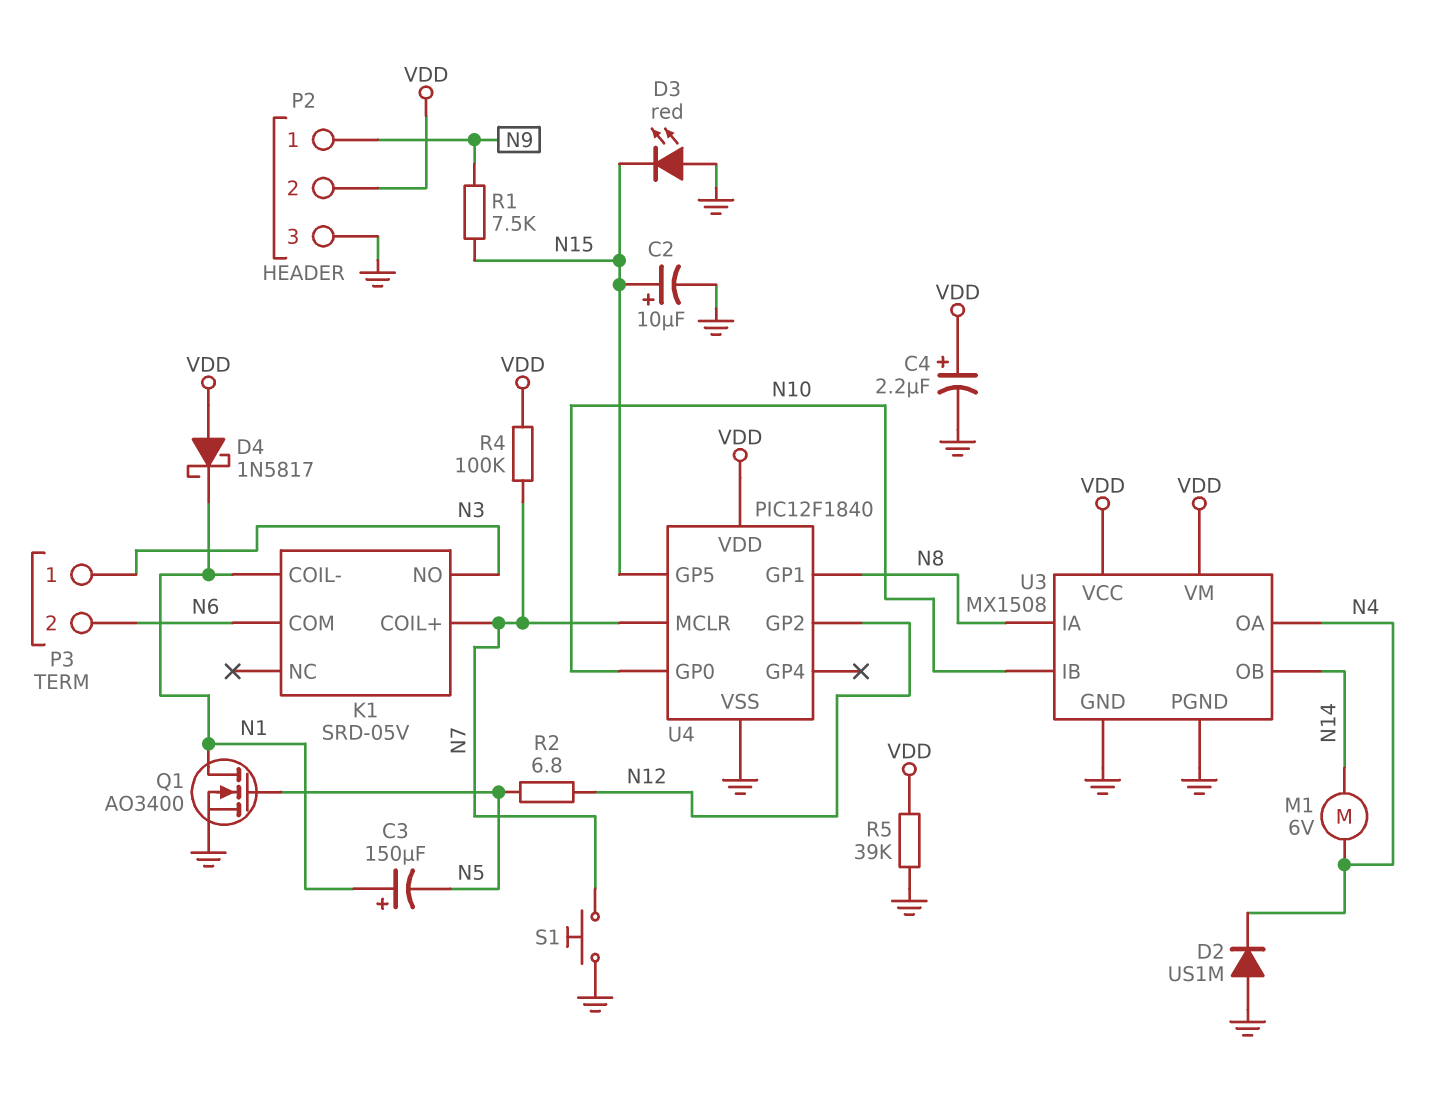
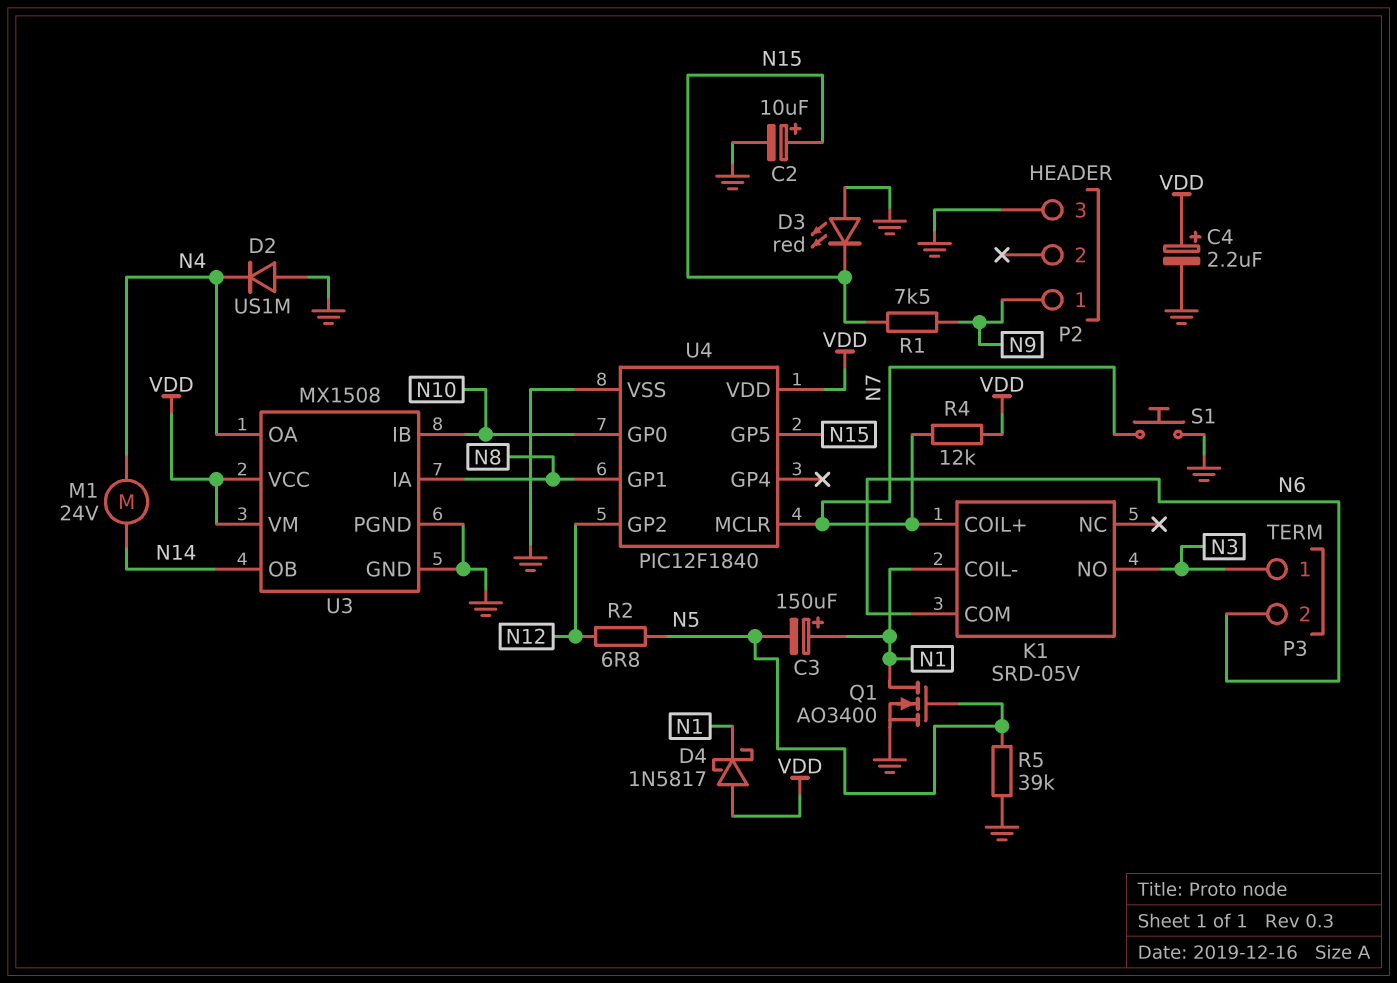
M1: motor 6V (N4, N14) -> motor 24V (N4, N14)
P2 pin 2: VDD -> none
R4: 100k (N7, VDD) -> 12k (N7, VDD)
R5: 39k (GND, VDD) -> 39k (GND, N5)

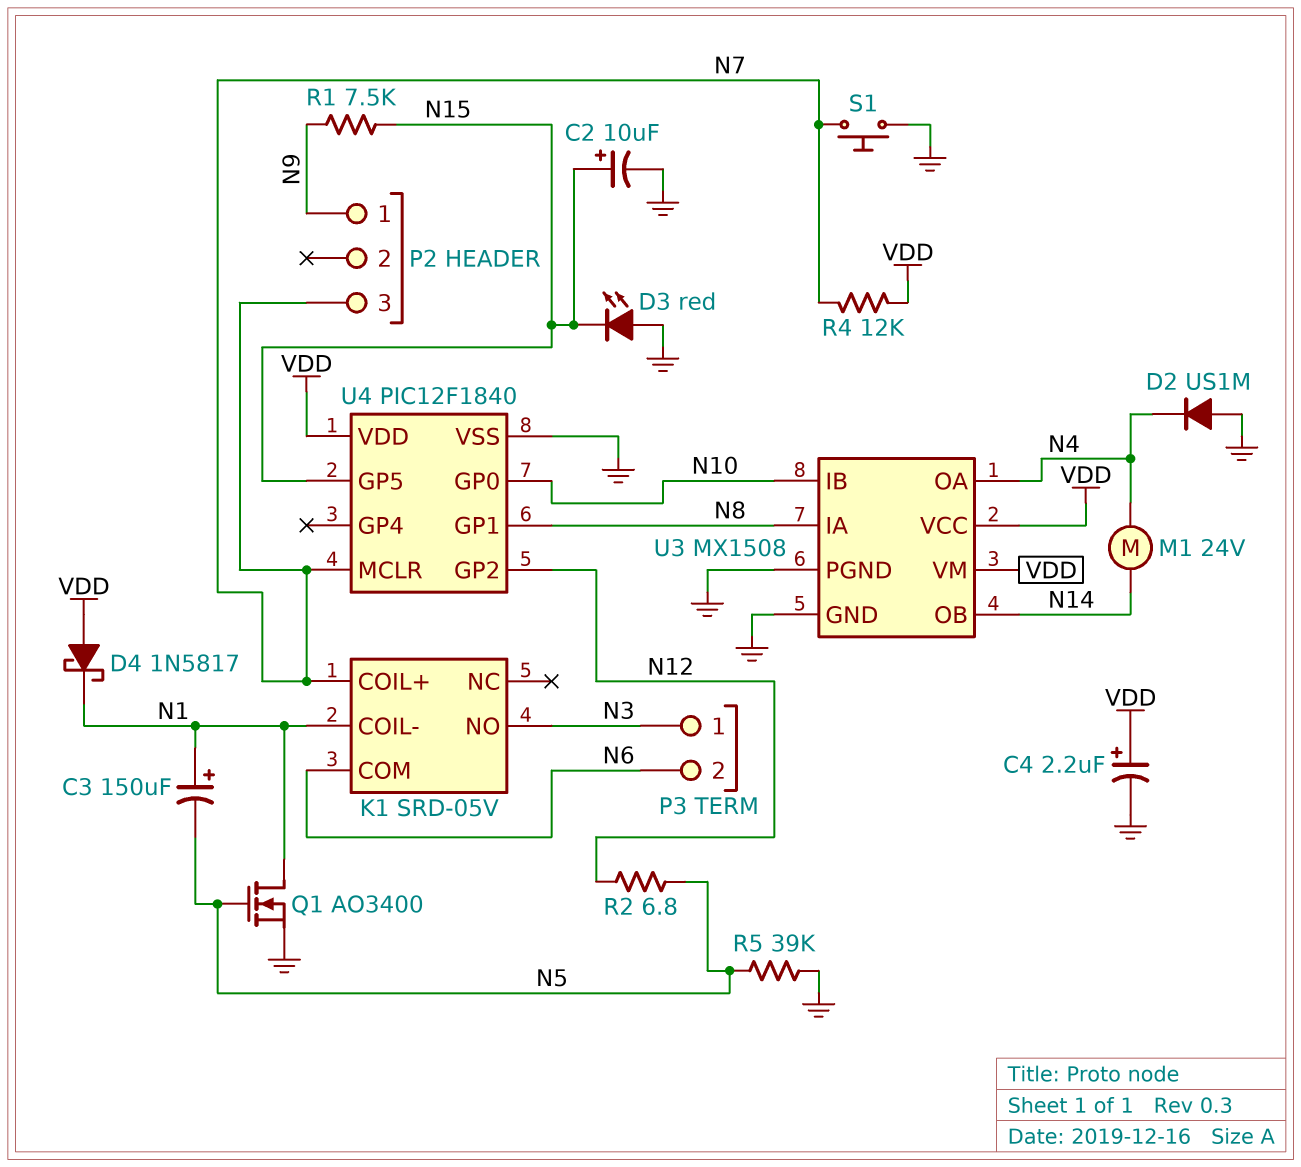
P2 pin 3: GND -> N7

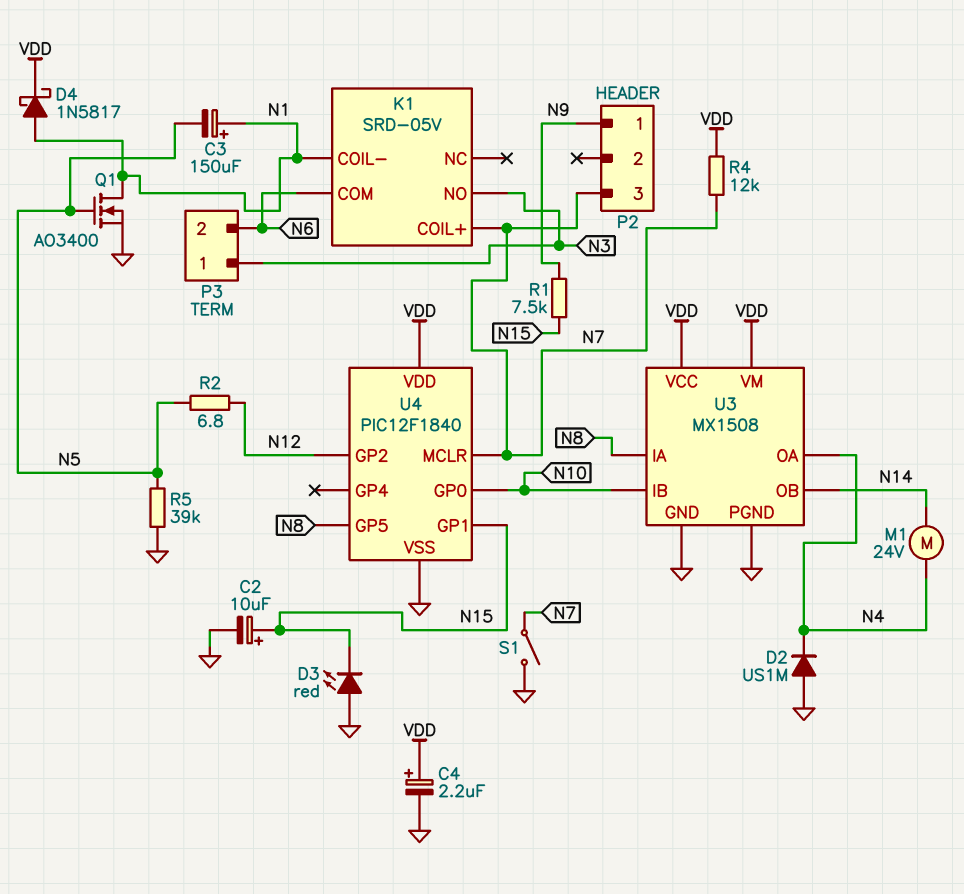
D4: schottky 1N5817 (A VDD, K N1) -> schottky 1N5817 (A N1, K VDD)
S1: button (GND, N7) -> switch (GND, N7)
U4 pin GP1: N8 -> N15
U4 pin GP5: N15 -> N8

